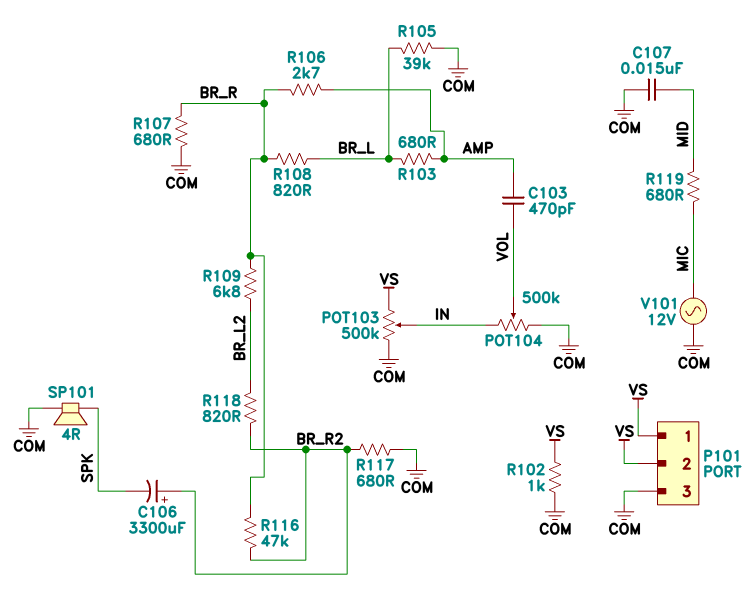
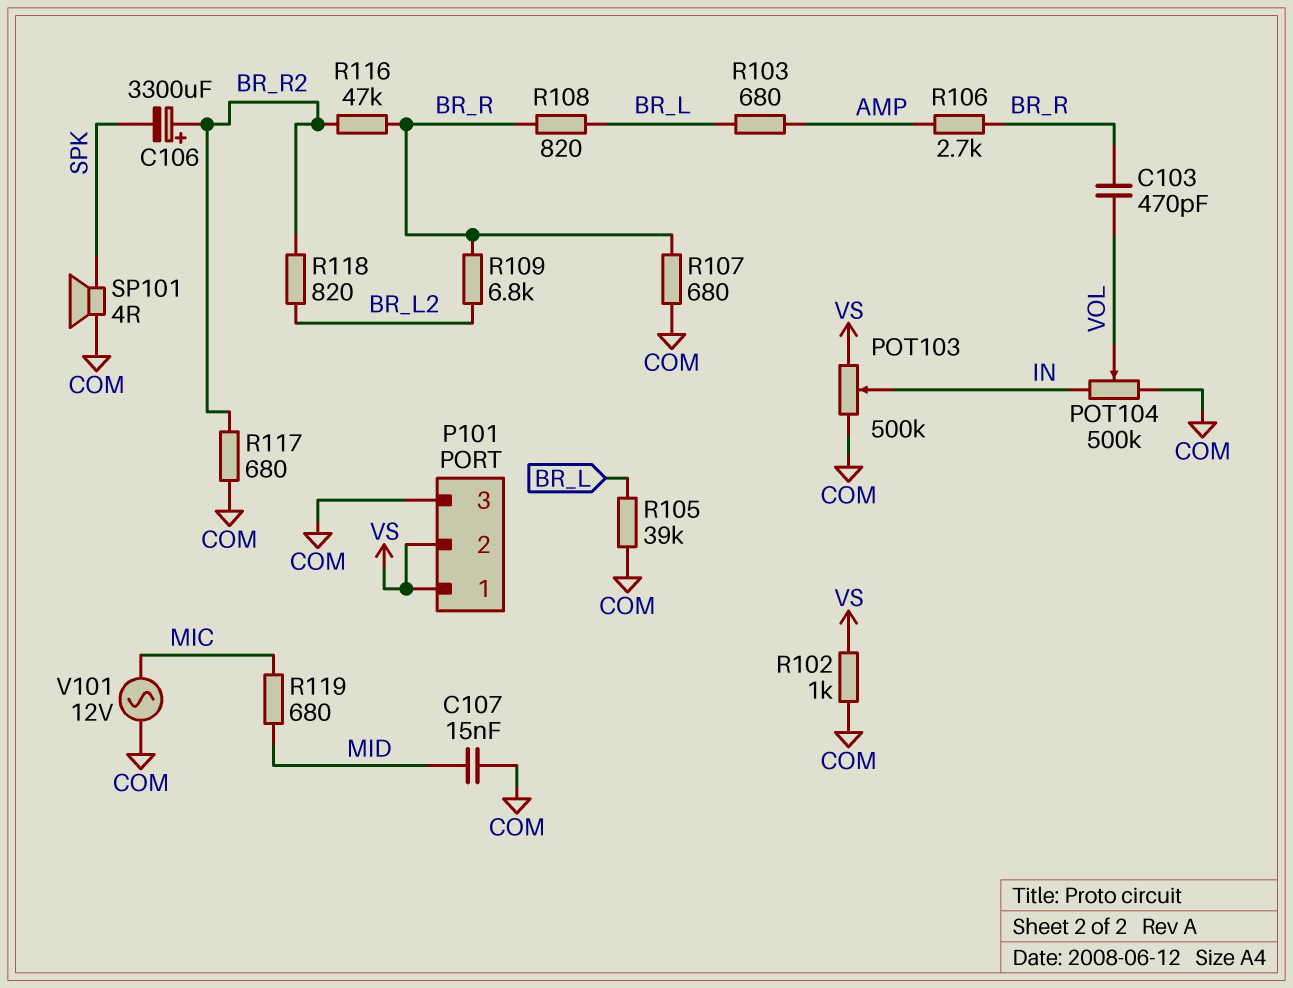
C103: 470pF (AMP, VOL) -> 470pF (BR_R, VOL)

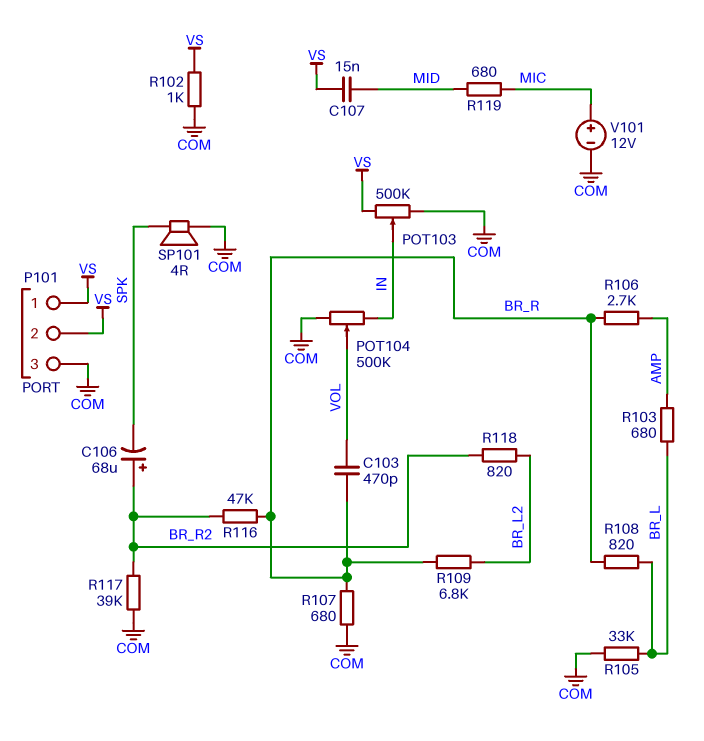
C106: 3300uF (plus BR_R2, minus SPK) -> 68uF (plus BR_R2, minus SPK)
C107: 15nF (COM, MID) -> 15nF (MID, VS)
R105: 39k (BR_L, COM) -> 33k (BR_L, COM)
R117: 680 (BR_R2, COM) -> 39k (BR_R2, COM)
V101: AC 12V (COM, MIC) -> 12V (plus MIC, minus COM)

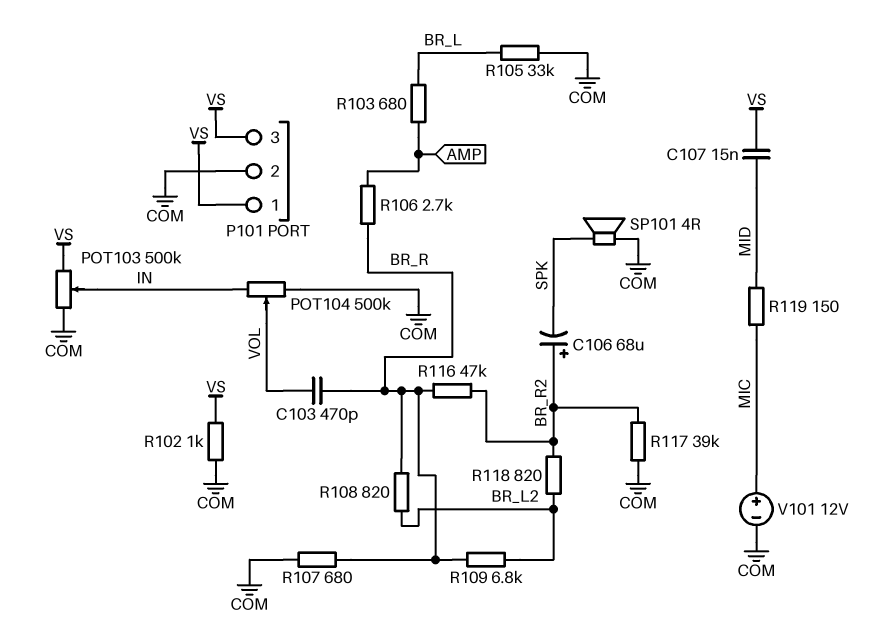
P101 pin 2: VS -> COM
P101 pin 3: COM -> VS
R108: 820 (BR_L, BR_R) -> 820 (BR_L2, BR_R)
R119: 680 (MIC, MID) -> 150 (MIC, MID)

